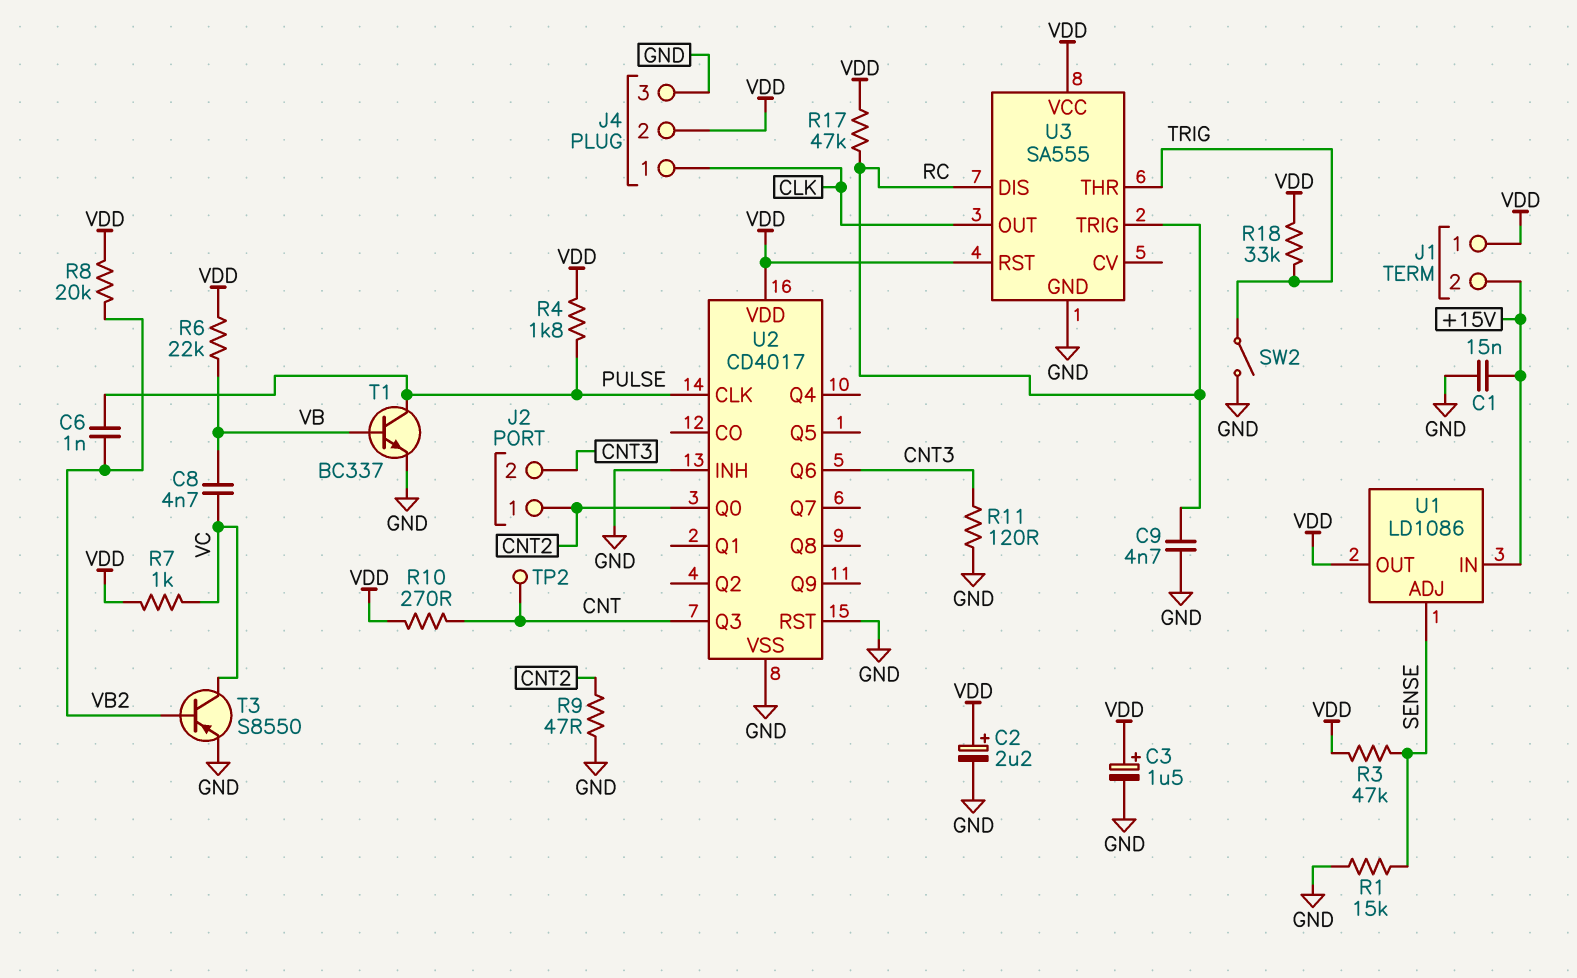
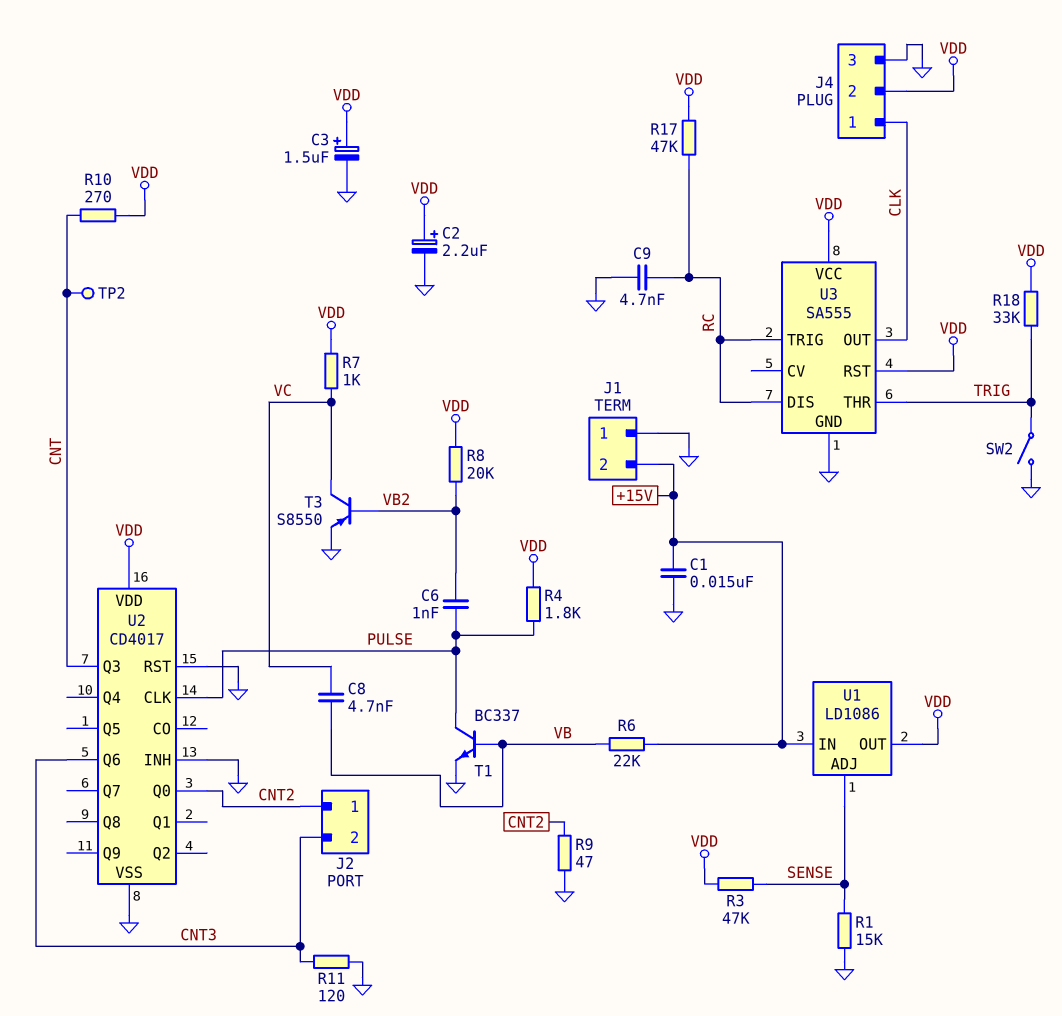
J1 pin 1: VDD -> GND
R6: 22k (VB, VDD) -> 22k (+15V, VB)

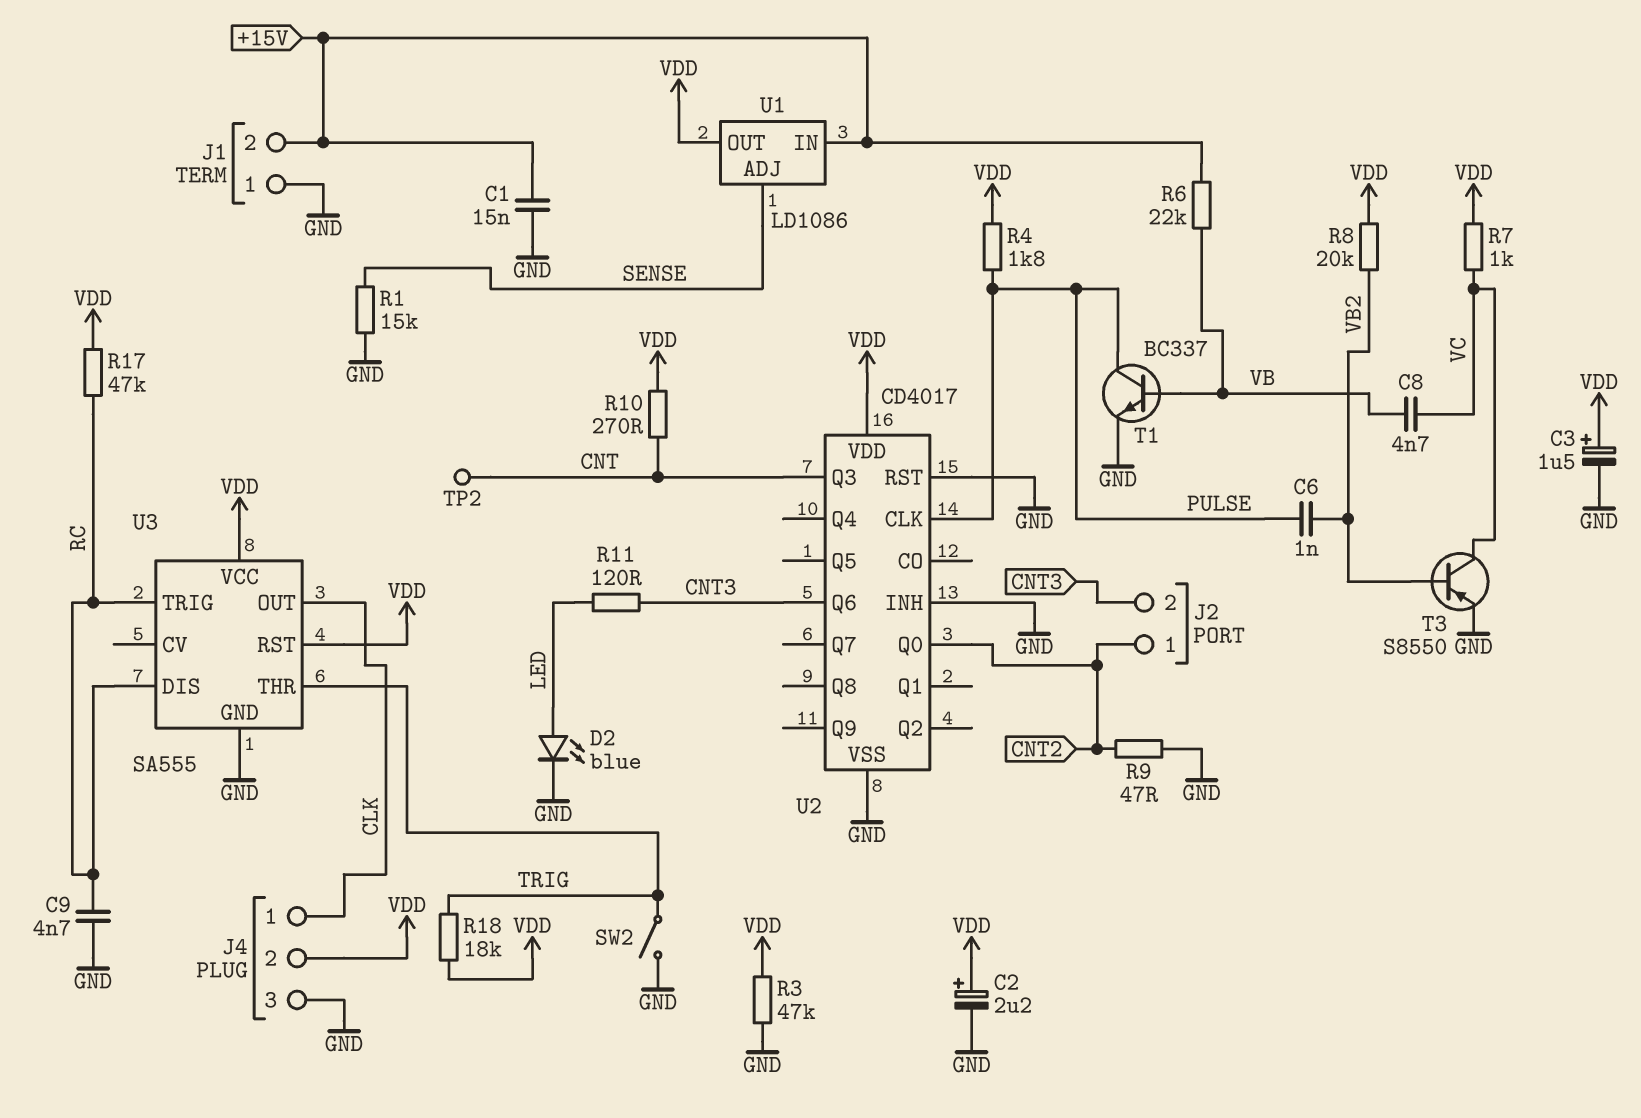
D2: none -> LED blue (A LED, K GND)
R3: 47k (SENSE, VDD) -> 47k (GND, VDD)
R11: 120 (CNT3, GND) -> 120 (CNT3, LED)
R18: 33k (TRIG, VDD) -> 18k (TRIG, VDD)

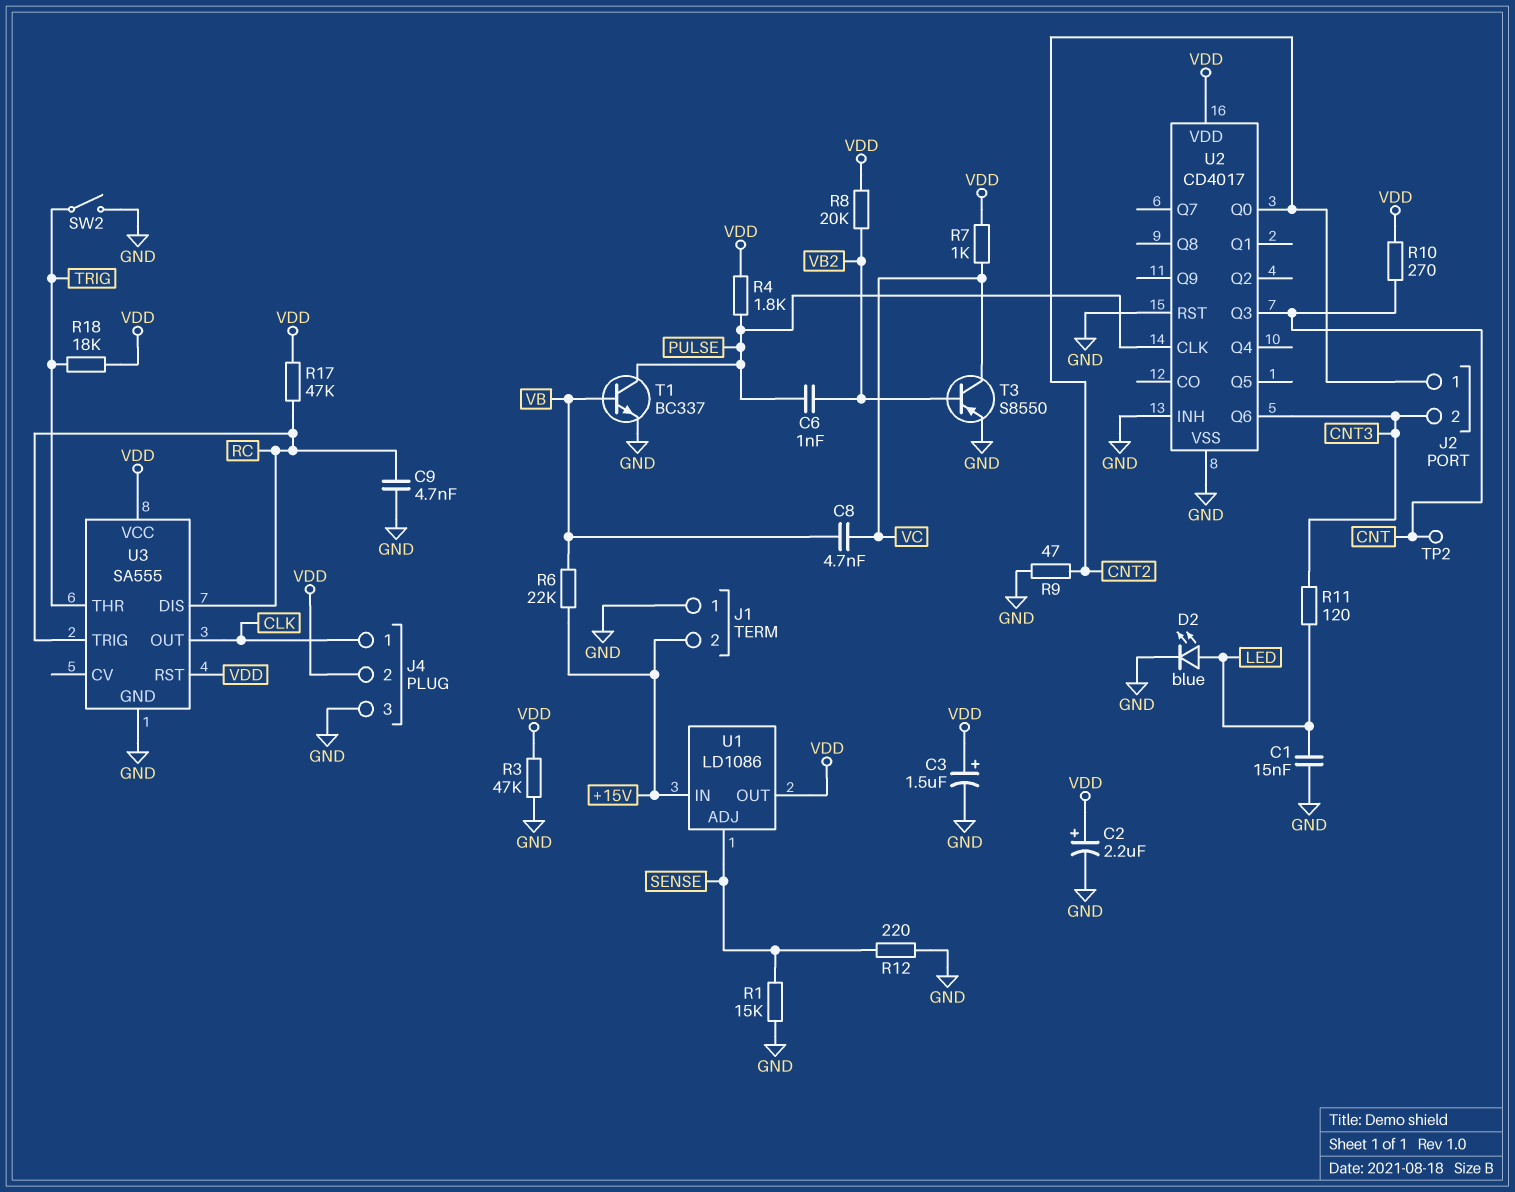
C1: 15nF (+15V, GND) -> 15nF (GND, LED)
R12: none -> 220 (GND, SENSE)

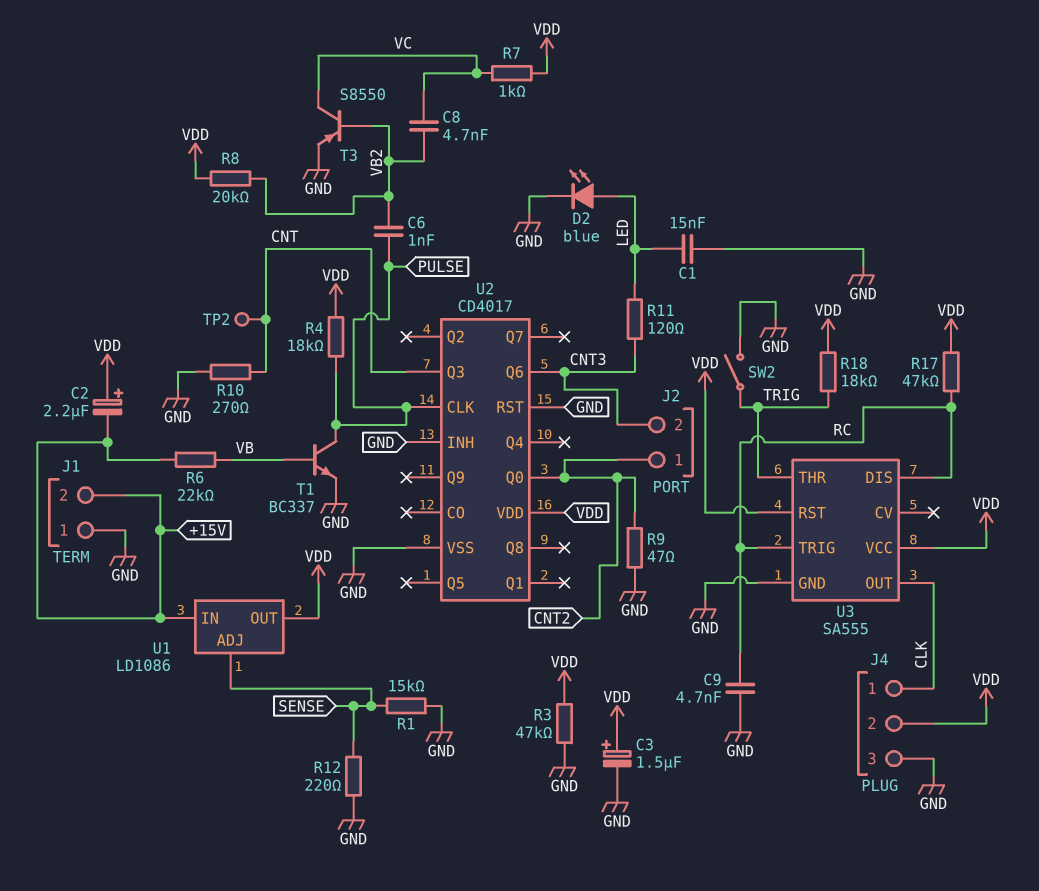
C2: 2.2uF (plus VDD, minus GND) -> 2.2uF (plus VDD, minus +15V)
C8: 4.7nF (VB, VC) -> 4.7nF (VB2, VC)
R4: 1.8k (PULSE, VDD) -> 18k (PULSE, VDD)
R10: 270 (CNT, VDD) -> 270 (CNT, GND)

